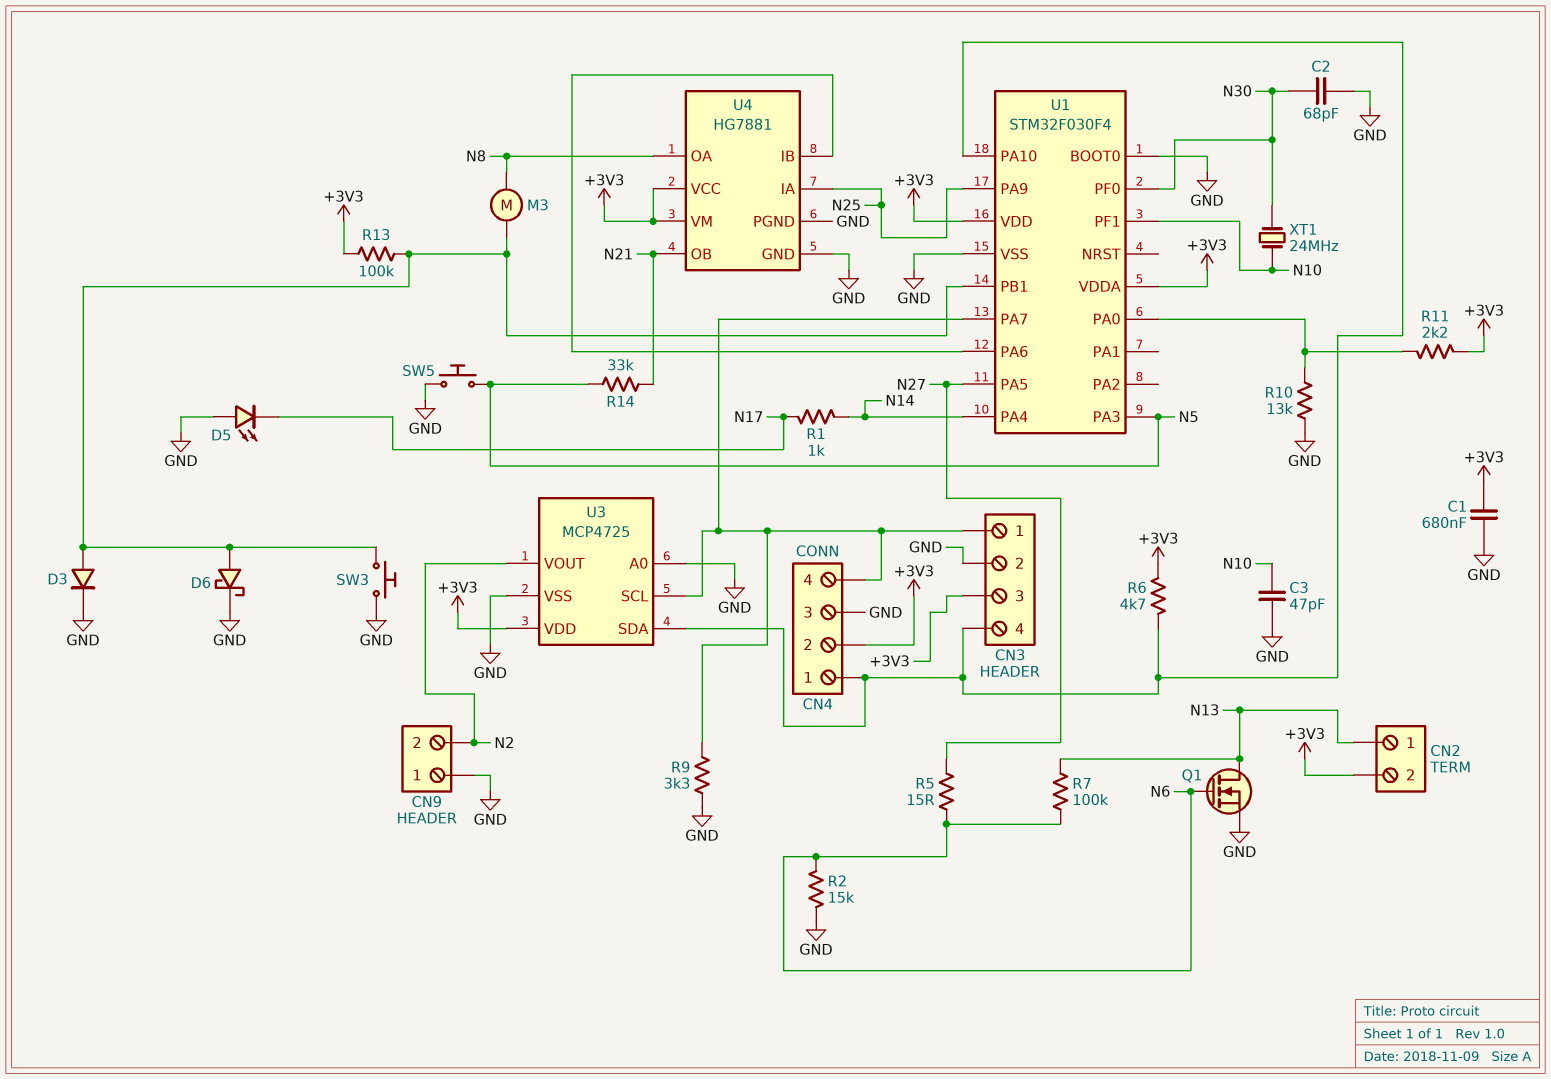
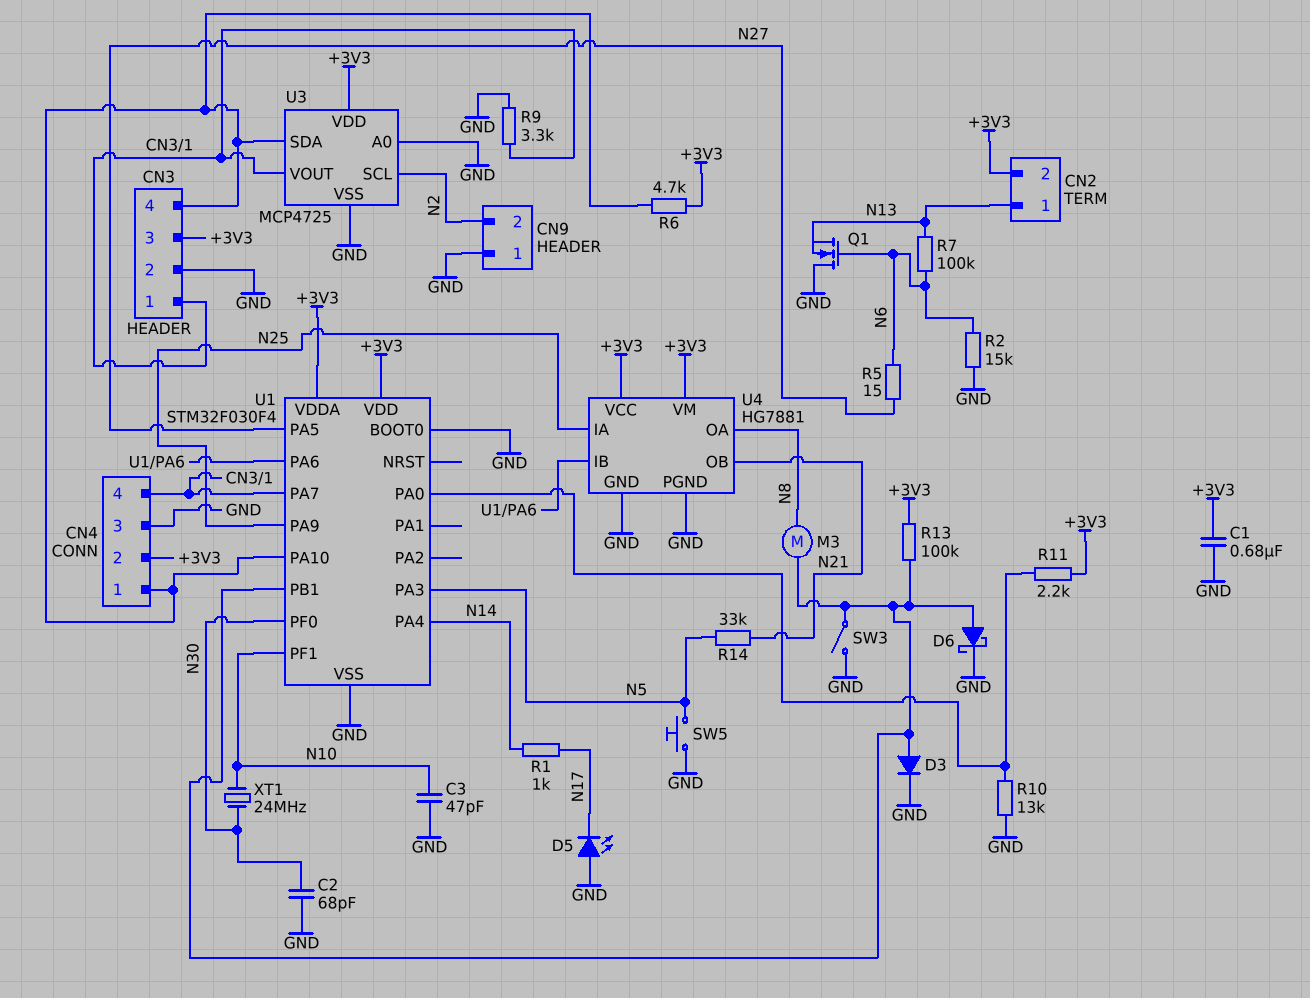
Q1: NMOS (G N6, D N13, S GND) -> NMOS (G N6, D GND, S N13)
SW3: button (GND, U1/PB1) -> switch (GND, U1/PB1)
U3 pin SCL: CN3/1 -> N2
U3 pin VOUT: N2 -> CN3/1

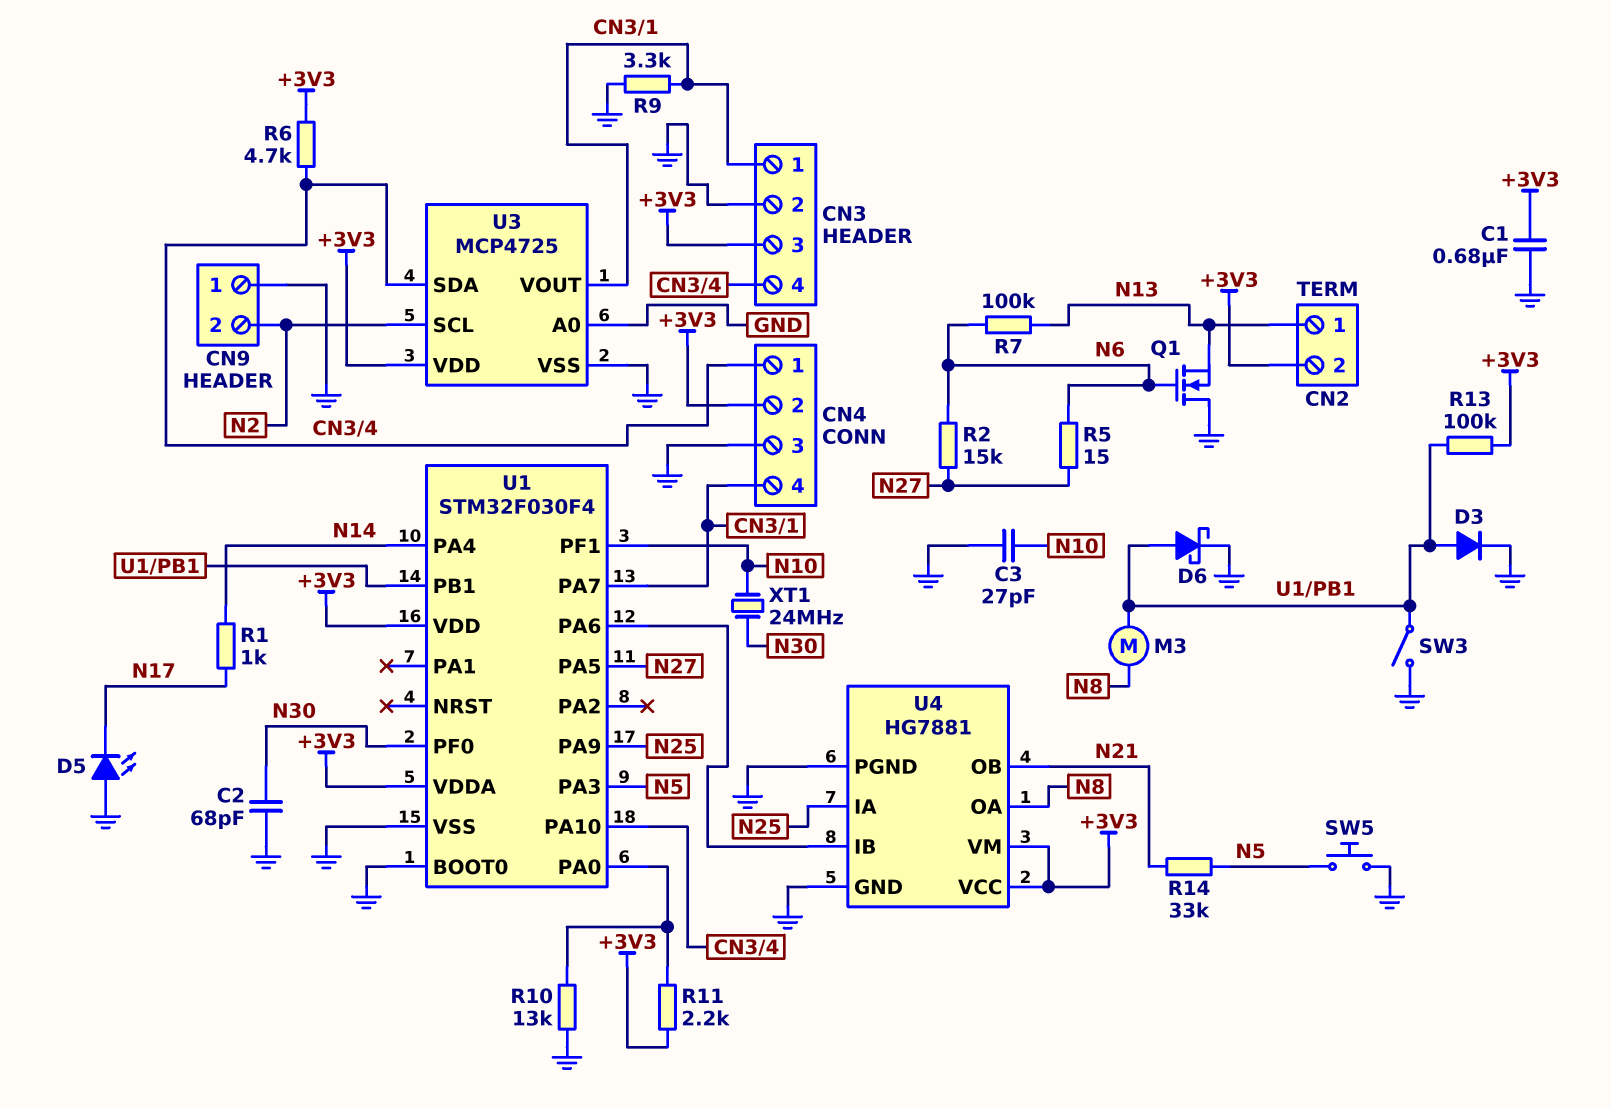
C3: 47pF (GND, N10) -> 27pF (GND, N10)
R2: 15k (GND, N6) -> 15k (N6, N27)

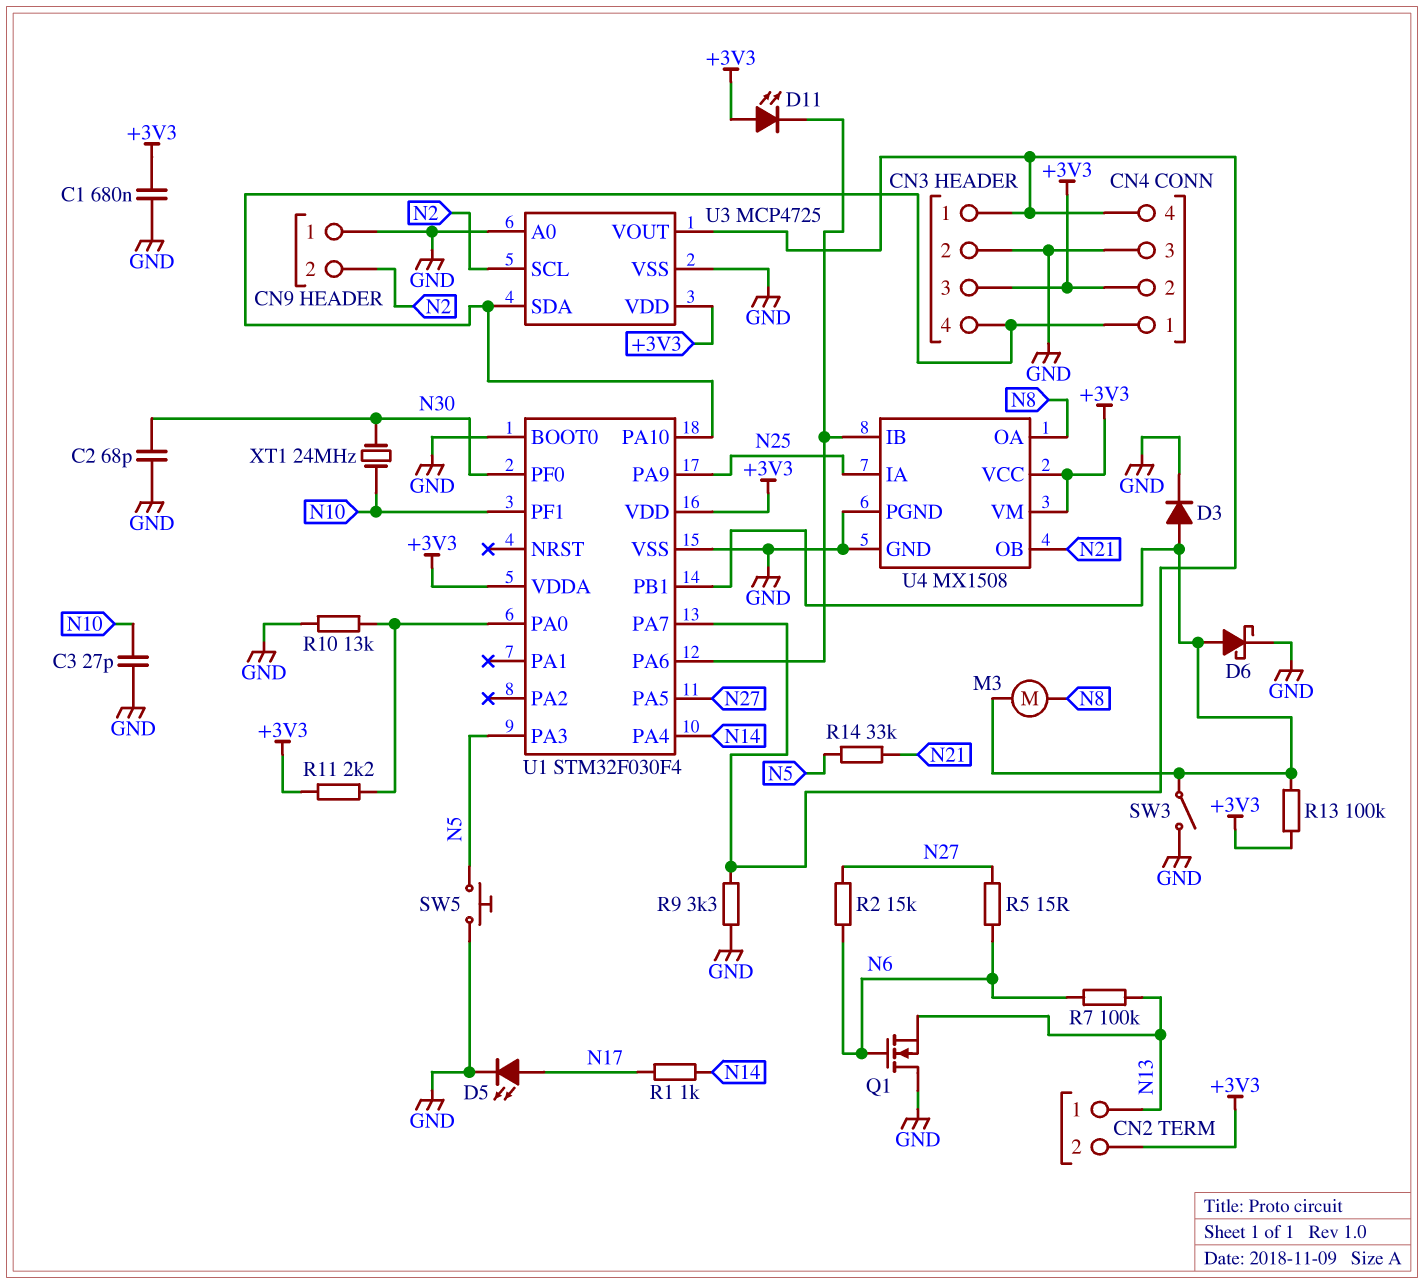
D5: LED (A GND, K N17) -> LED (A N17, K GND)
D11: none -> LED (A +3V3, K U1/PA6)
R6: 4.7k (+3V3, CN3/4) -> none
U4: HG7881 -> MX1508

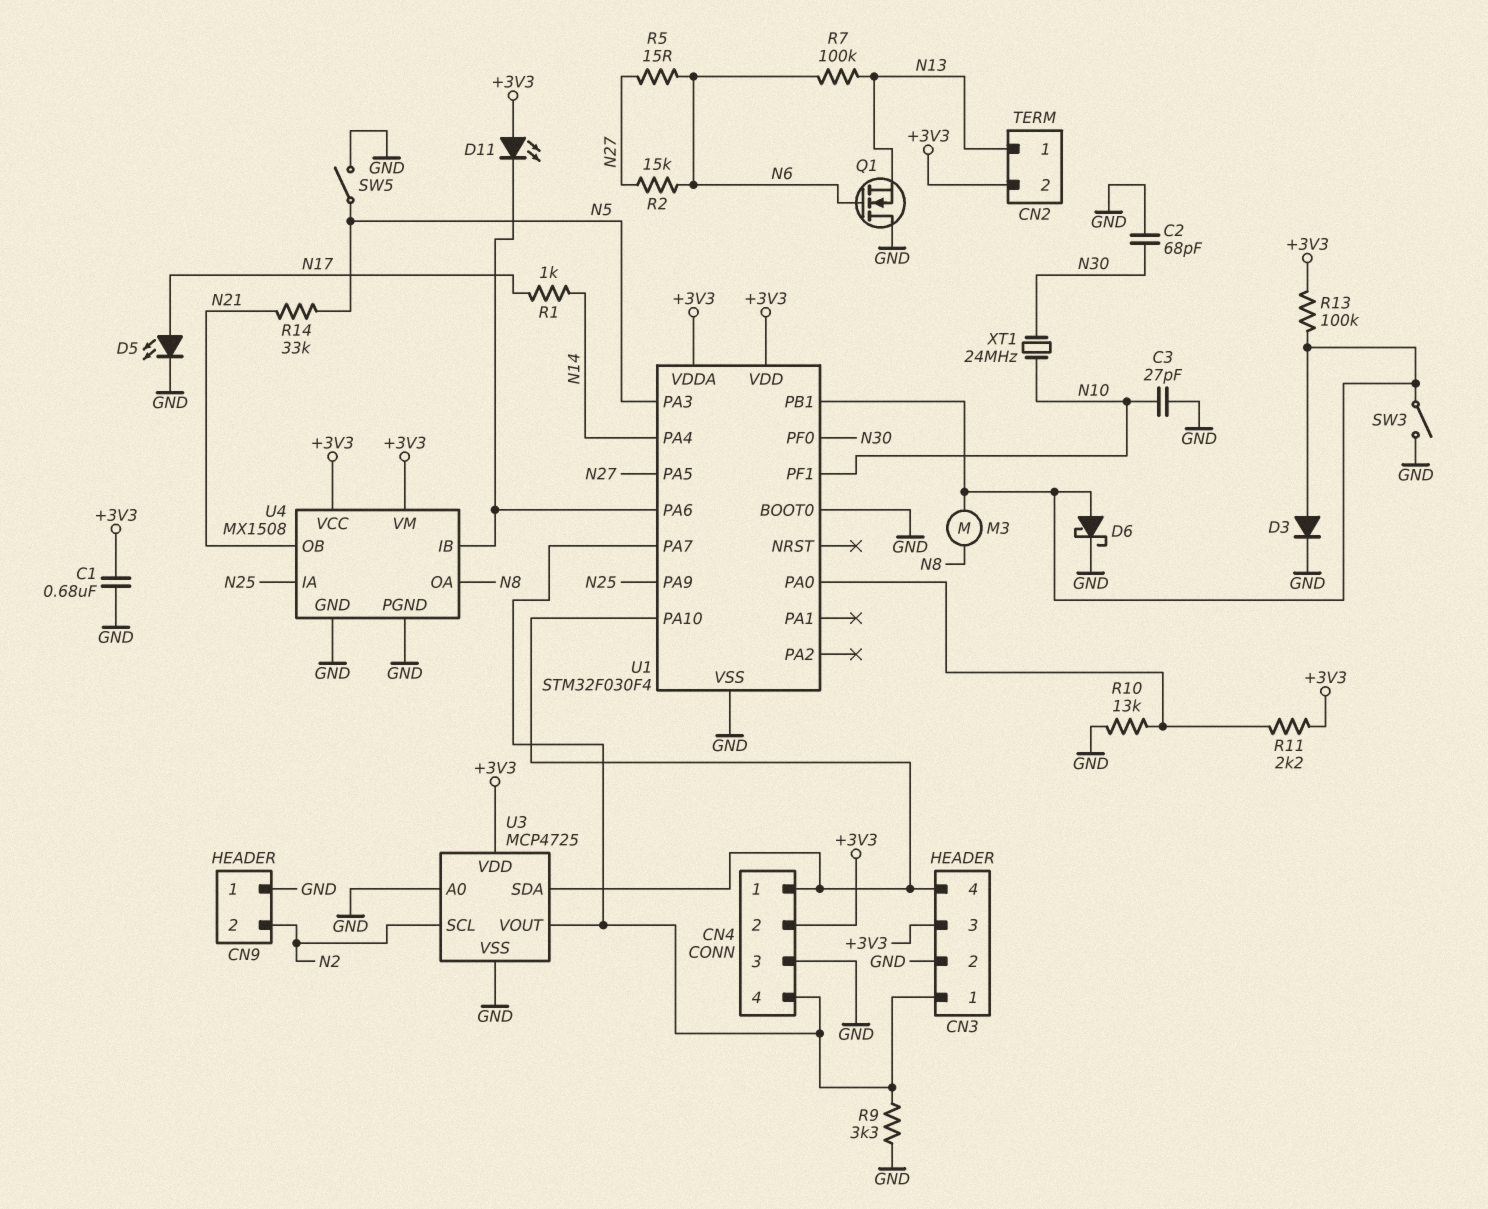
SW5: button (GND, N5) -> switch (GND, N5)

